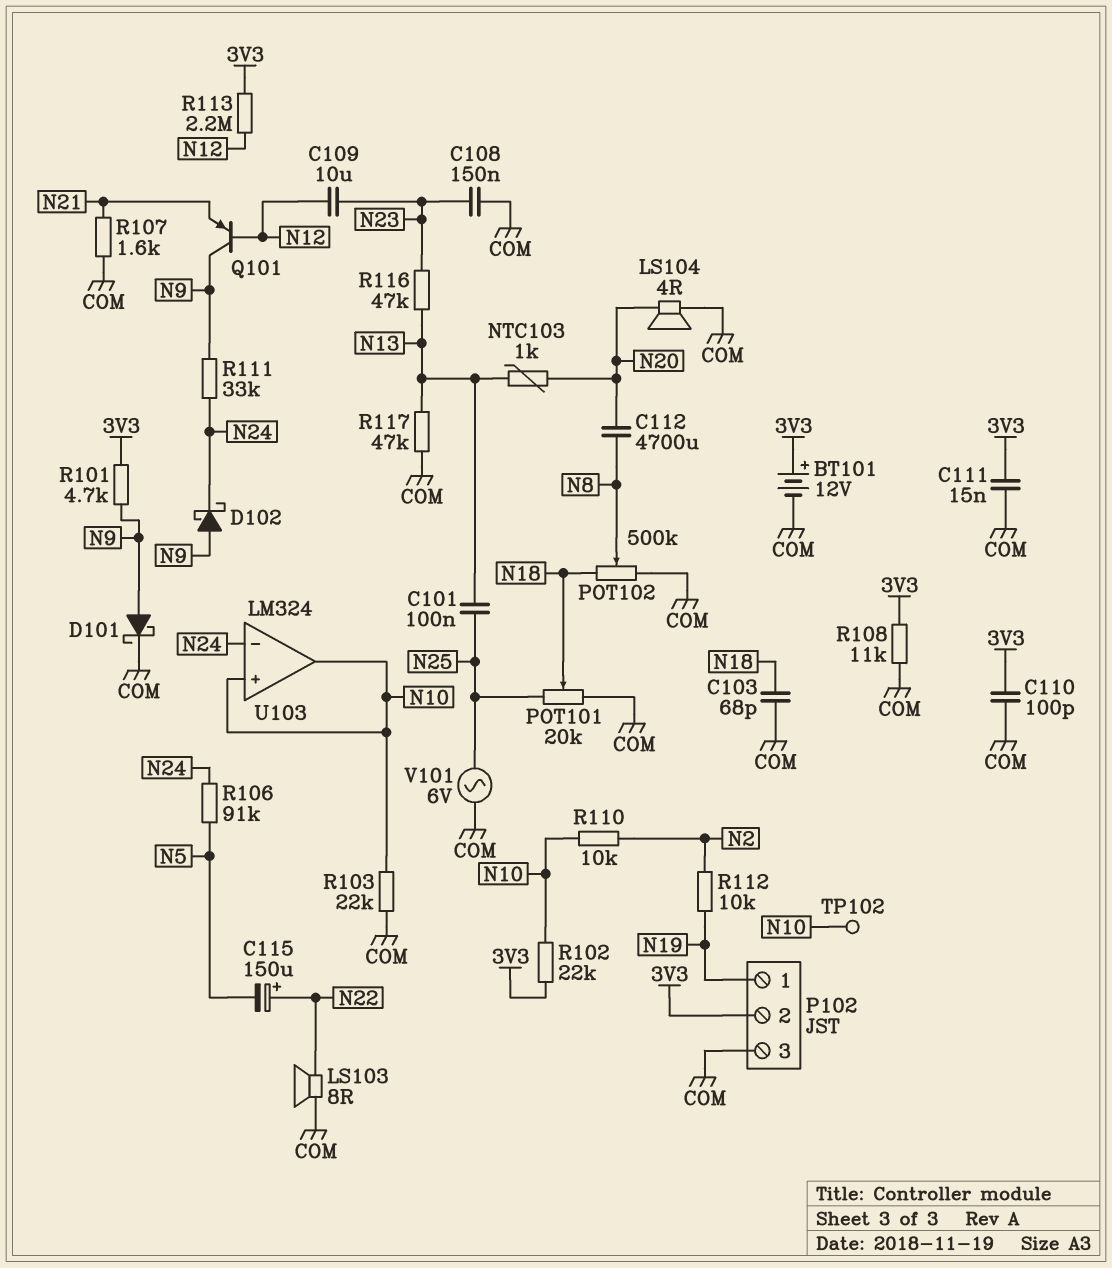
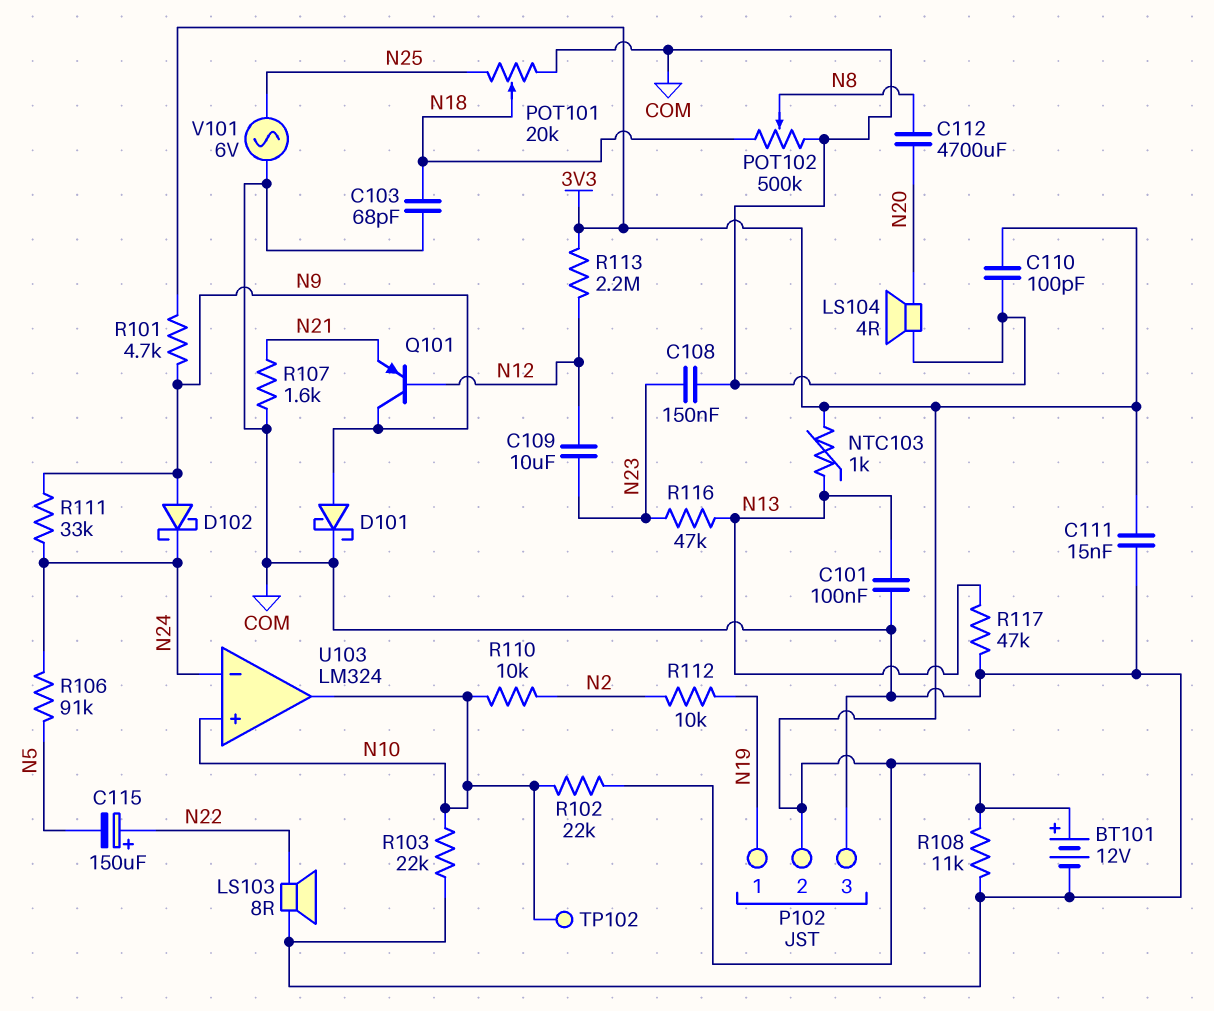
C101: 100nF (N13, N25) -> 100nF (COM, N13)
NTC103: 1k (N13, N20) -> 1k (3V3, N13)

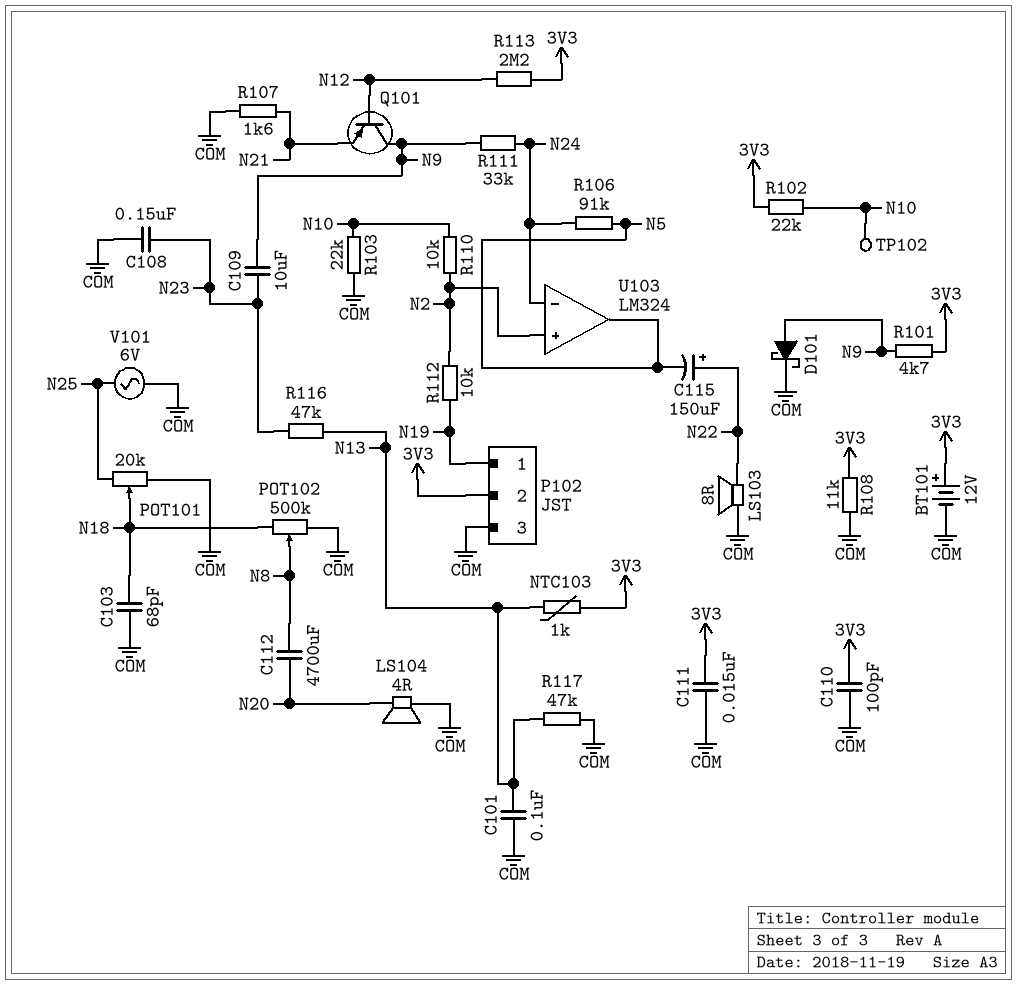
C109: 10uF (N12, N23) -> 10uF (N9, N23)
D102: schottky (A N9, K N24) -> none
U103 pin in+: N10 -> N2
U103 pin out: N10 -> N5

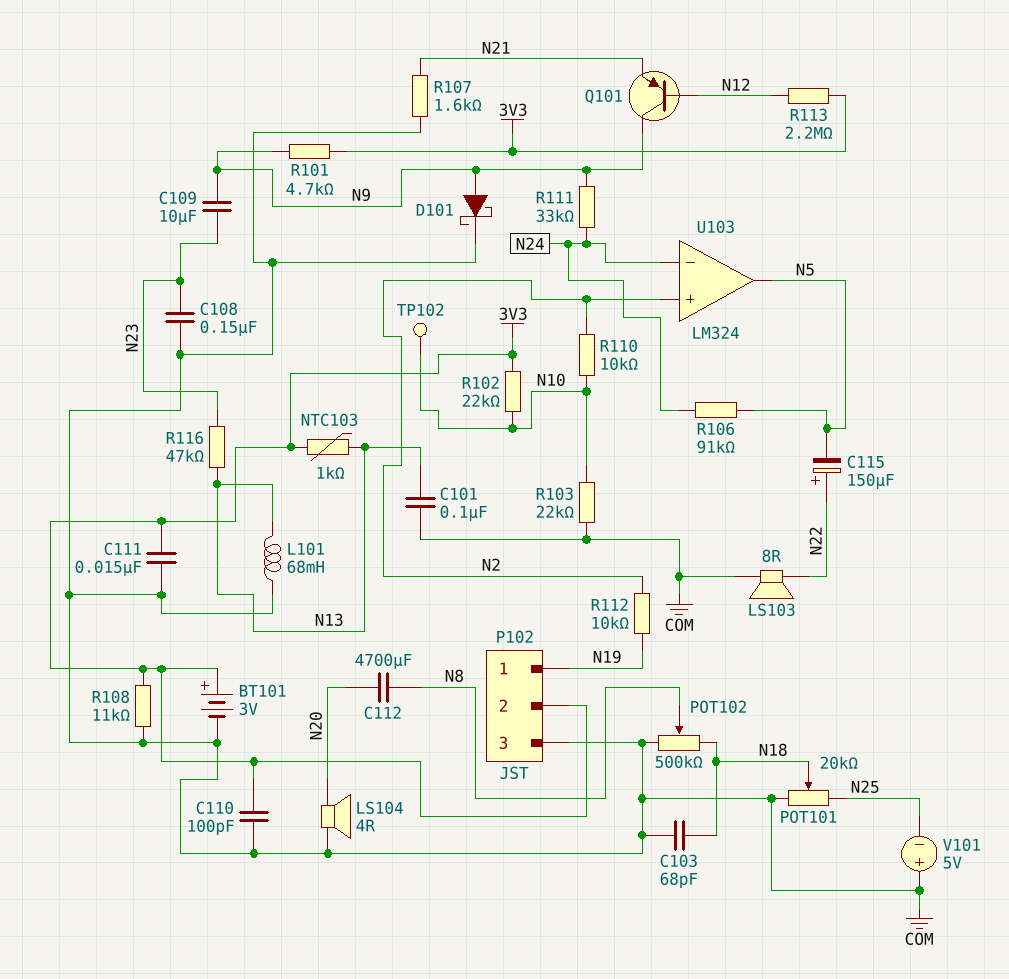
BT101: 12V (plus 3V3, minus COM) -> 3V (plus 3V3, minus COM)
L101: none -> 68mH (COM, N13)
R117: 47k (COM, N13) -> none
V101: AC 6V (COM, N25) -> 5V (plus COM, minus N25)

